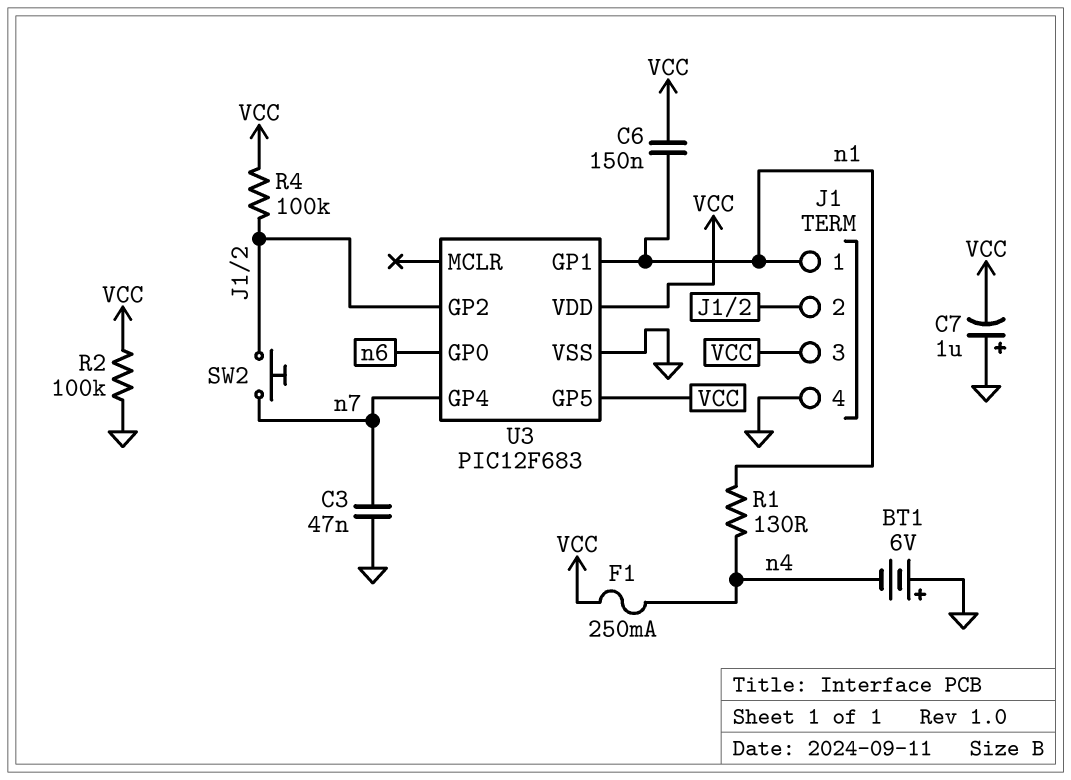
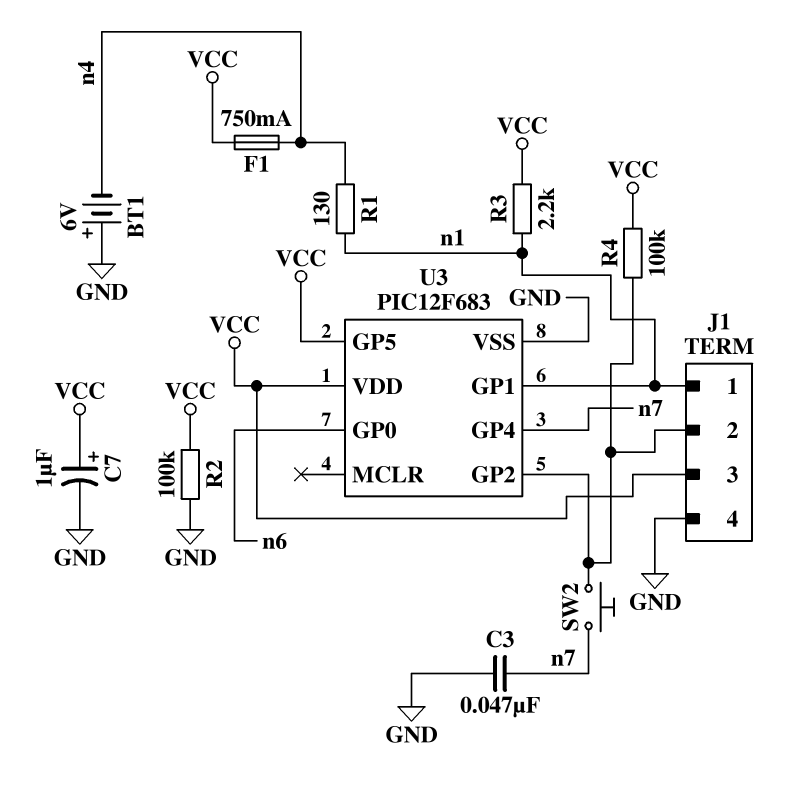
C6: 150nF (VCC, n1) -> none
C7: 1uF (plus GND, minus VCC) -> 1uF (plus VCC, minus GND)
F1: 250mA (VCC, n4) -> 750mA (VCC, n4)
R3: none -> 2.2k (VCC, n1)

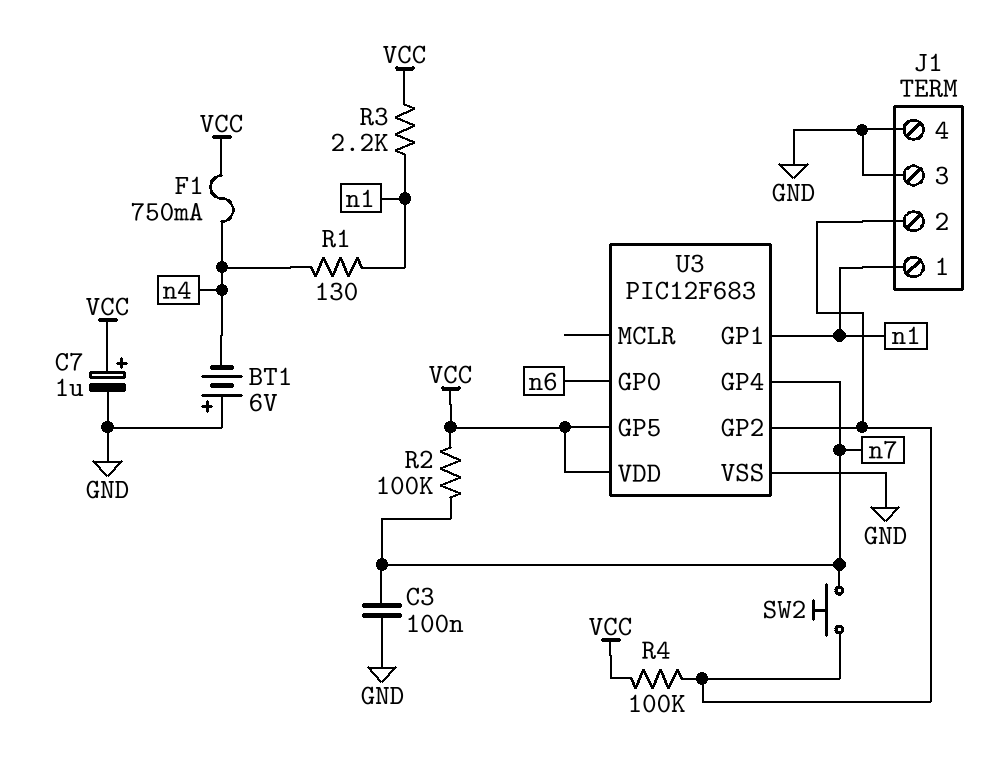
C3: 47nF (GND, n7) -> 100nF (GND, n7)
J1 pin 3: VCC -> GND
R2: 100k (GND, VCC) -> 100k (VCC, n7)

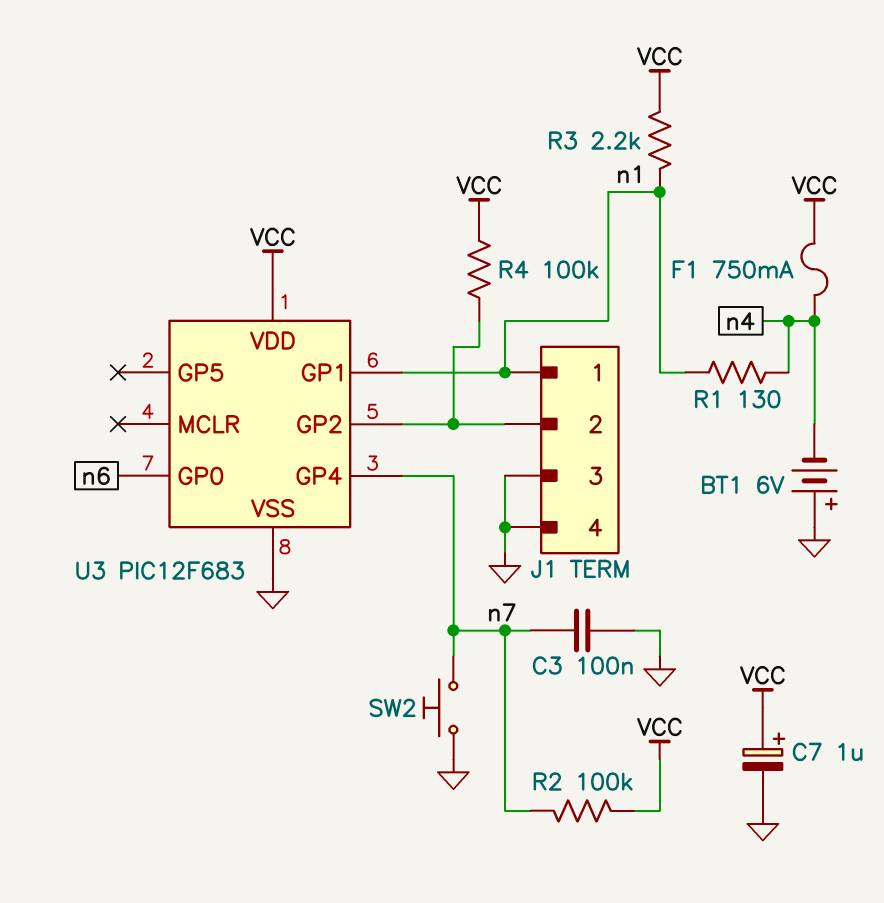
SW2: button (J1/2, n7) -> button (GND, n7)
U3 pin GP5: VCC -> none

